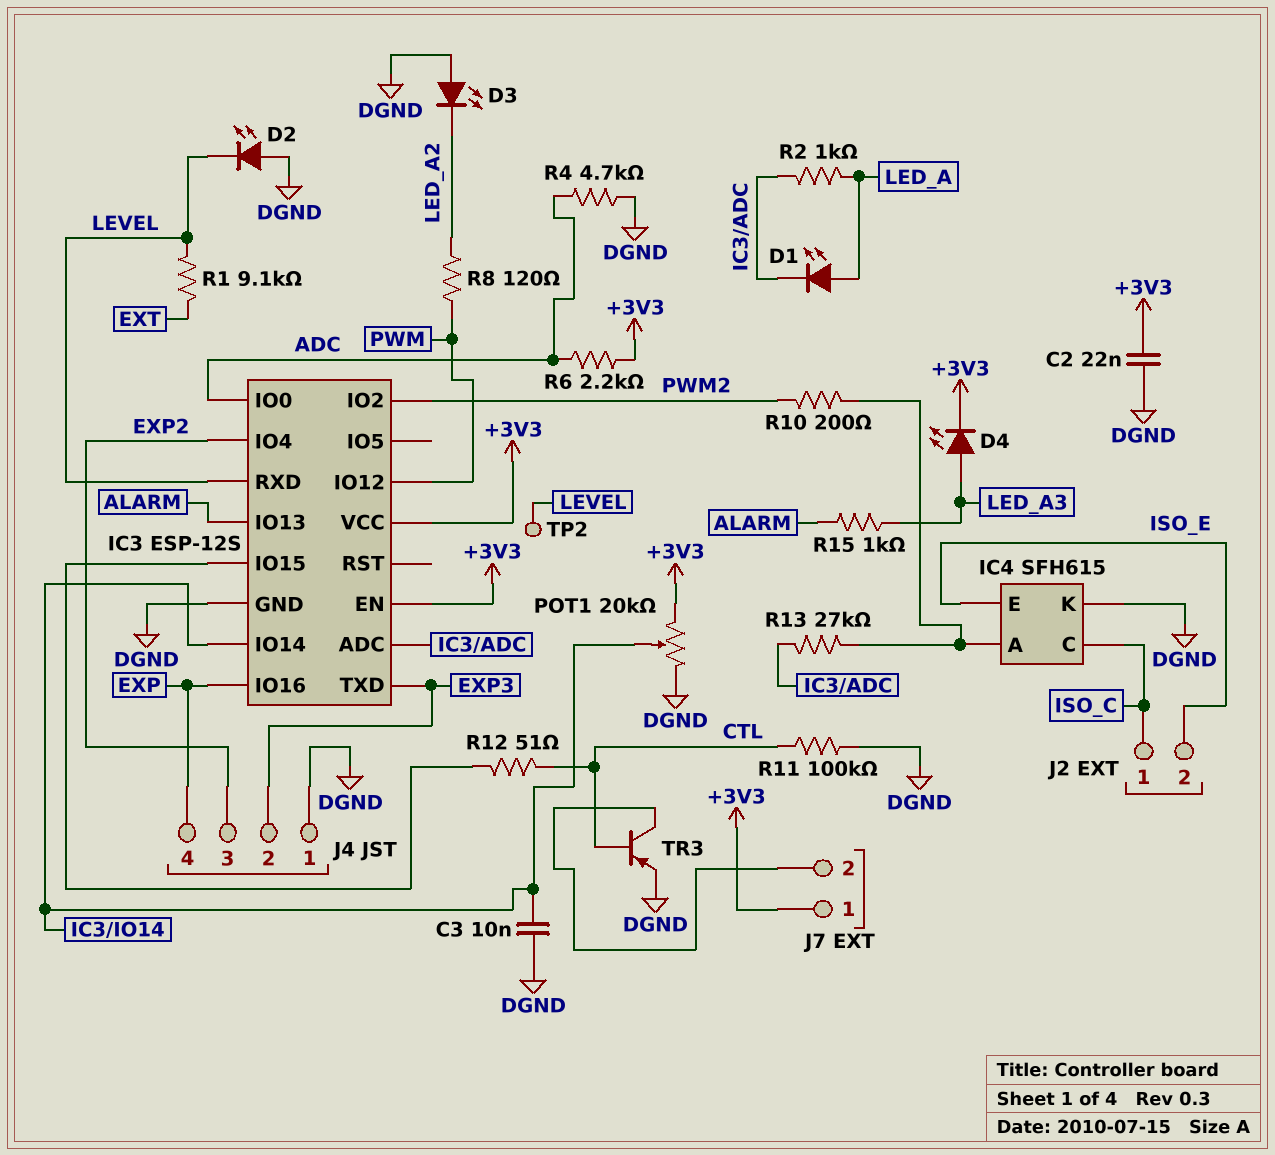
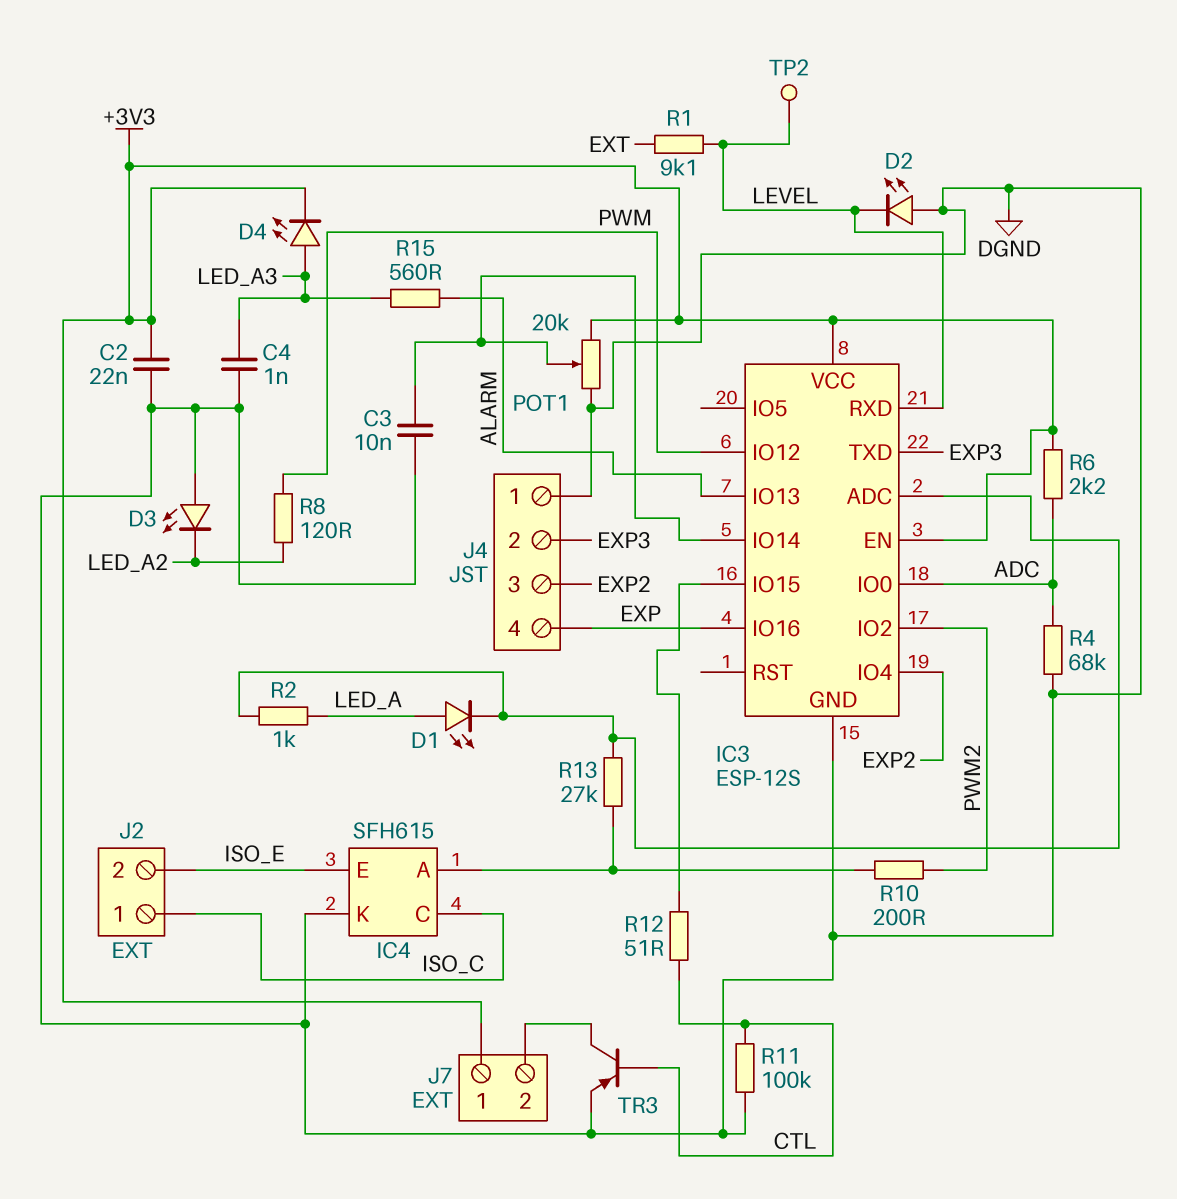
C4: none -> 1nF (DGND, LED_A3)
R4: 4.7k (ADC, DGND) -> 68k (ADC, DGND)
R15: 1k (ALARM, LED_A3) -> 560 (ALARM, LED_A3)

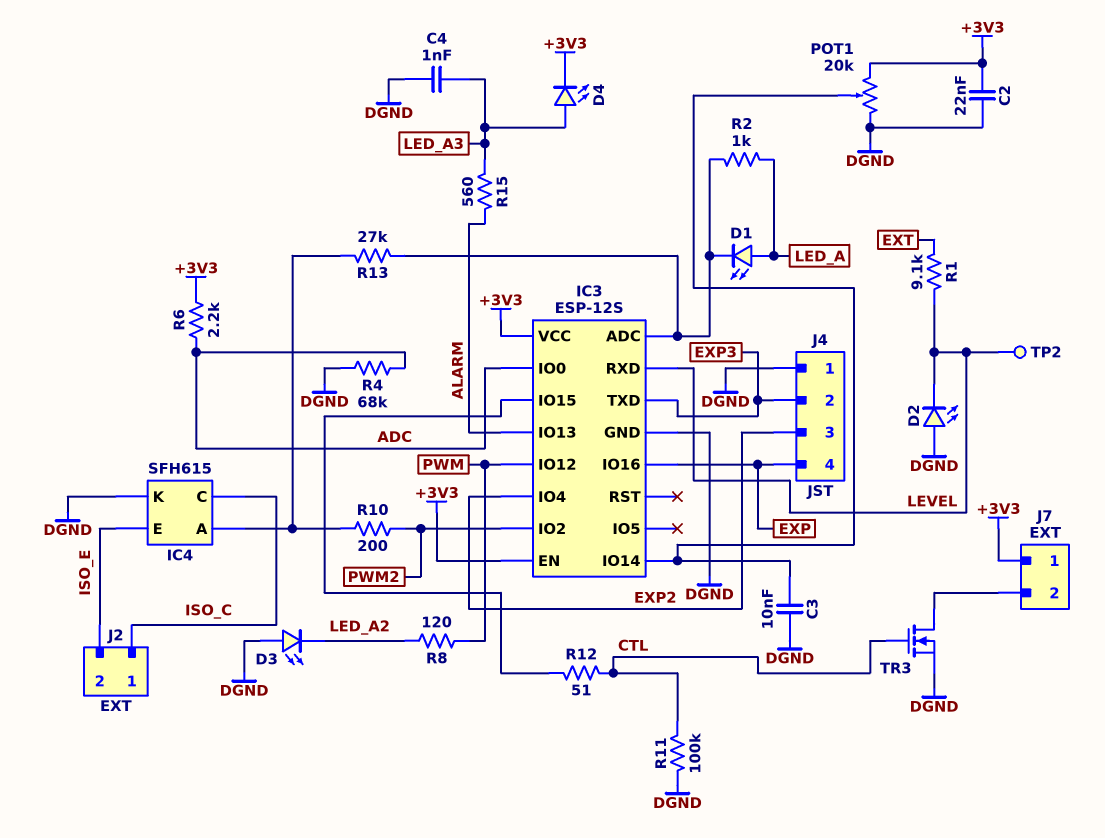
TR3: PNP (B CTL, C J7/2, E DGND) -> NMOS (G CTL, D J7/2, S DGND)

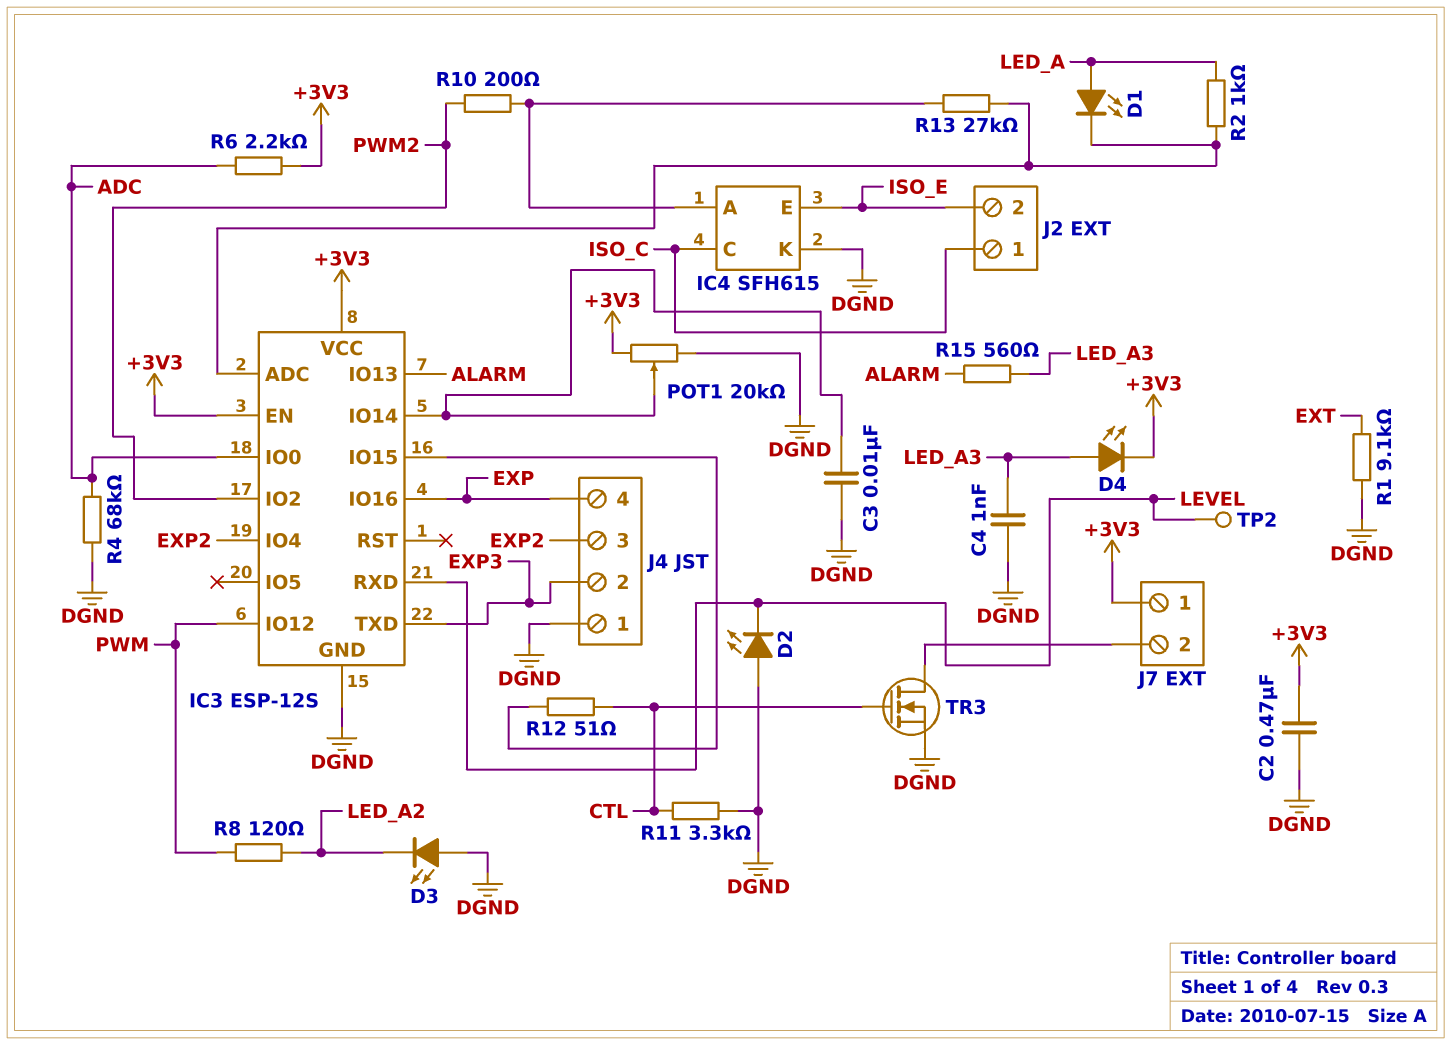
C2: 22nF (+3V3, DGND) -> 470nF (+3V3, DGND)
R1: 9.1k (EXT, LEVEL) -> 9.1k (DGND, EXT)
R11: 100k (CTL, DGND) -> 3.3k (CTL, DGND)

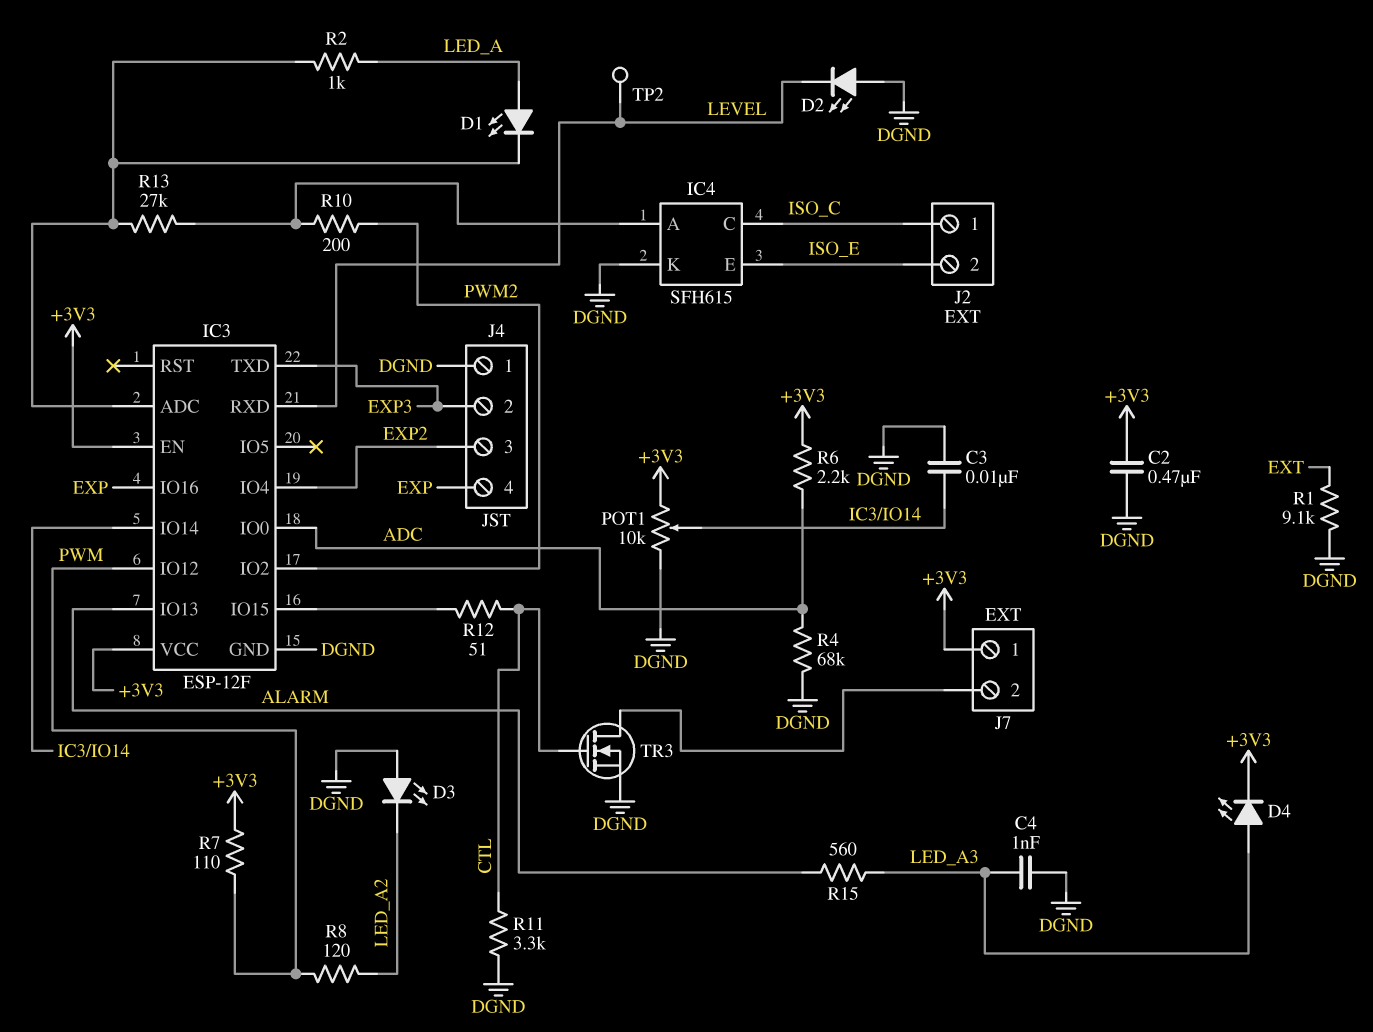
IC3: ESP-12S -> ESP-12F
POT1: 20k (+3V3, DGND, wiper IC3/IO14) -> 10k (+3V3, DGND, wiper IC3/IO14)
R7: none -> 110 (+3V3, PWM)

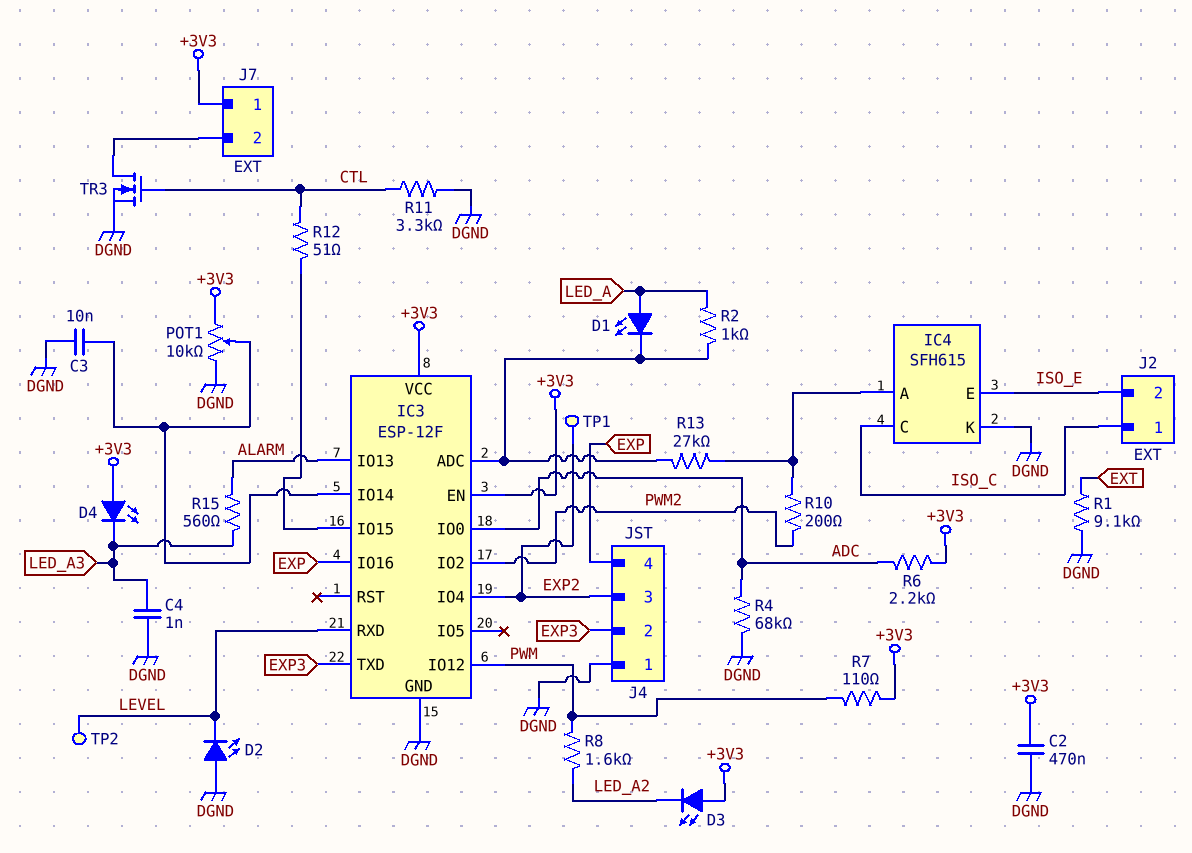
D3: LED (A DGND, K LED_A2) -> LED (A +3V3, K LED_A2)
D4: LED (A LED_A3, K +3V3) -> LED (A +3V3, K LED_A3)
R8: 120 (LED_A2, PWM) -> 1.6k (LED_A2, PWM)
TP1: none -> test point (EXP2)

